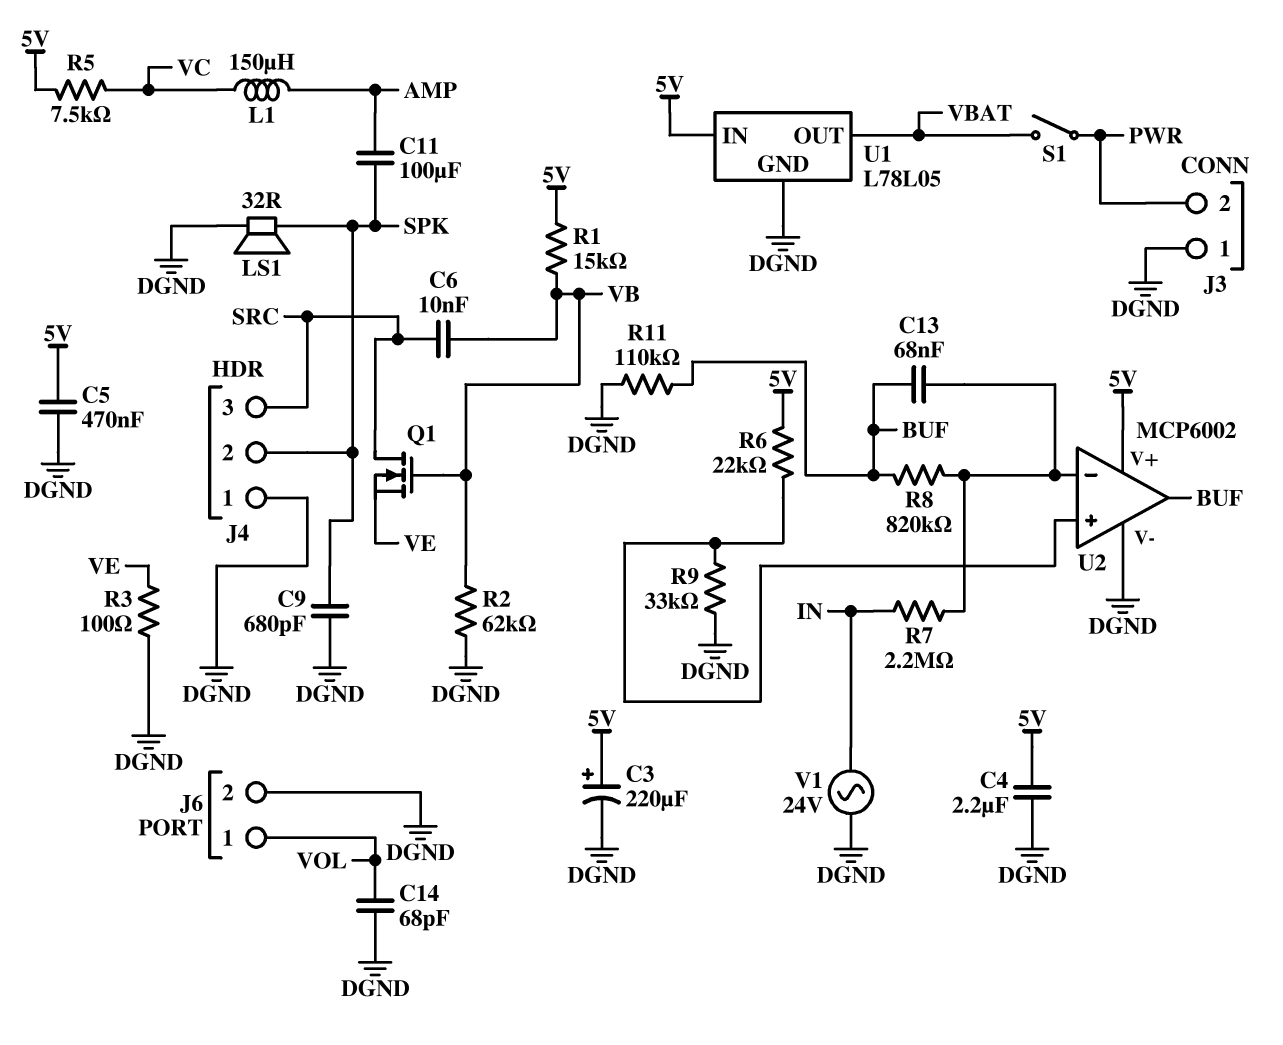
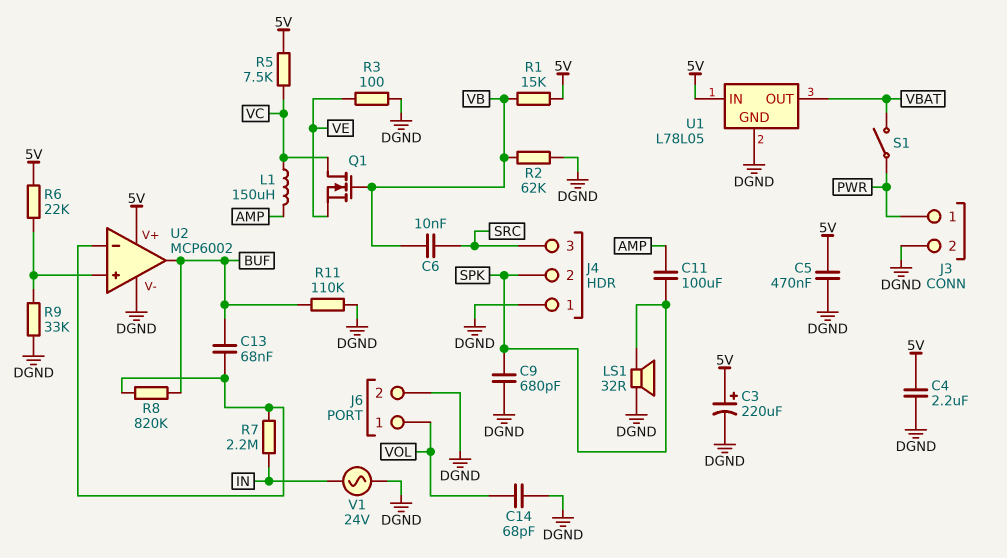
J3 pin 1: DGND -> PWR
J3 pin 2: PWR -> DGND
Q1: NMOS (G VB, D SRC, S VE) -> NMOS (G VB, D VC, S VE)

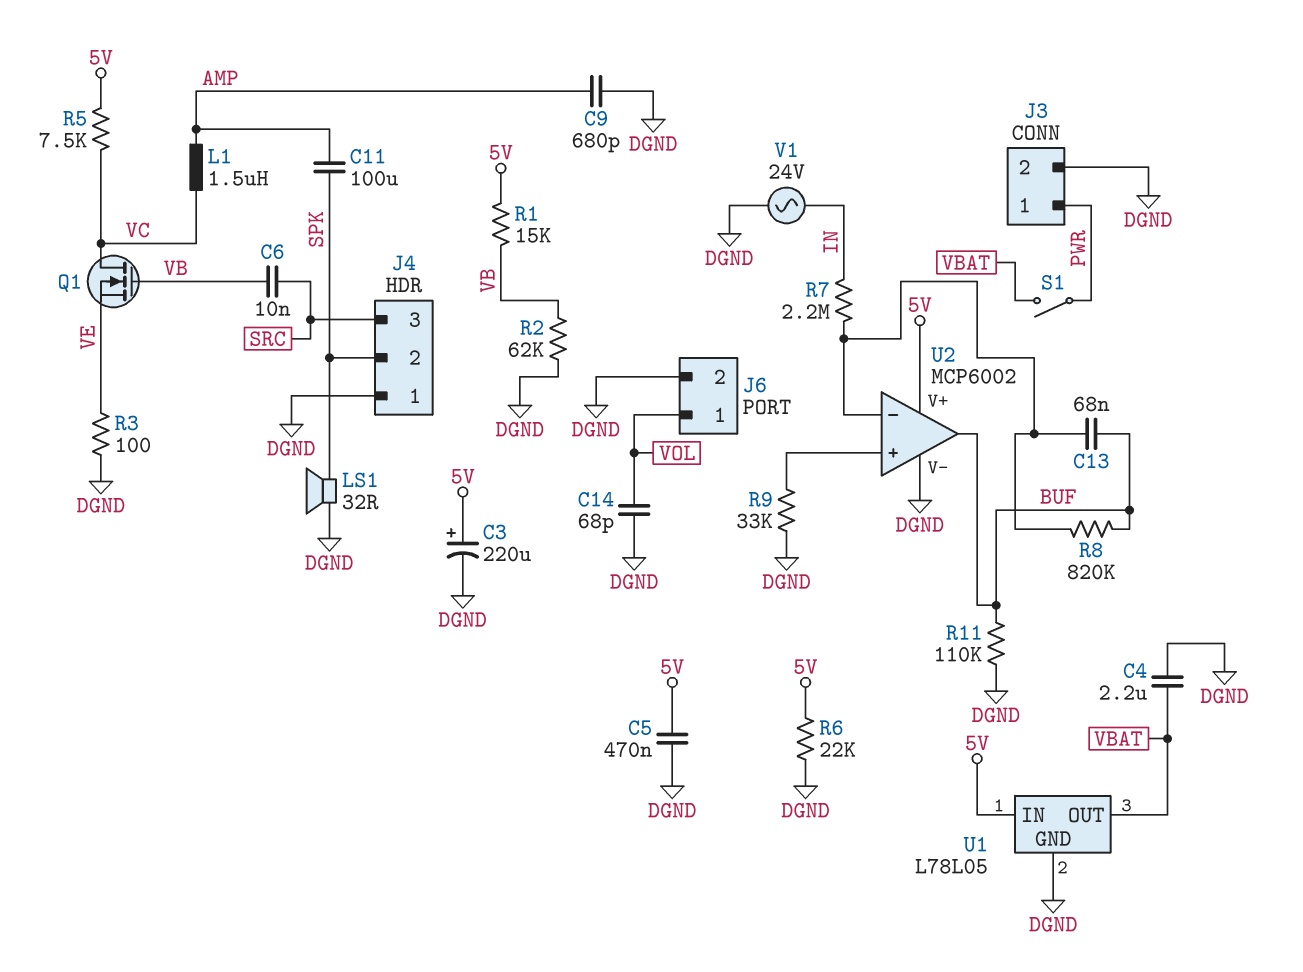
C4: 2.2uF (5V, DGND) -> 2.2uF (DGND, VBAT)
C9: 680pF (DGND, SPK) -> 680pF (AMP, DGND)
L1: 150uH (AMP, VC) -> 1.5uH (AMP, VC)
R6: 22k (5V, U2/in+) -> 22k (5V, DGND)

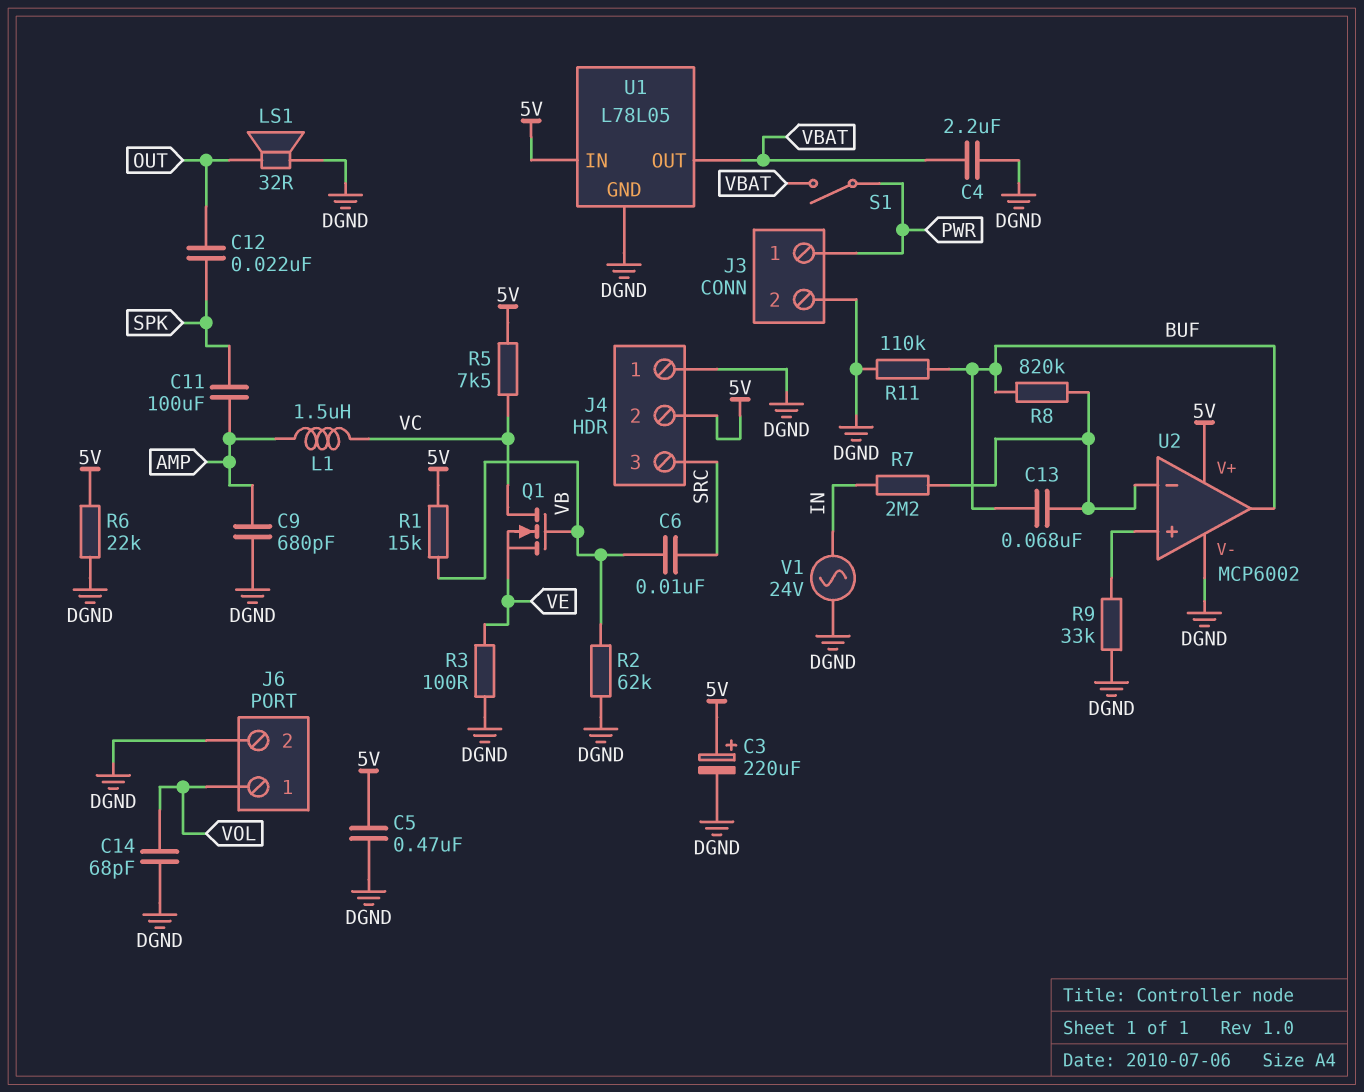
C12: none -> 22nF (OUT, SPK)
J4 pin 2: SPK -> 5V
LS1: speaker 32R (DGND, SPK) -> speaker 32R (DGND, OUT)

